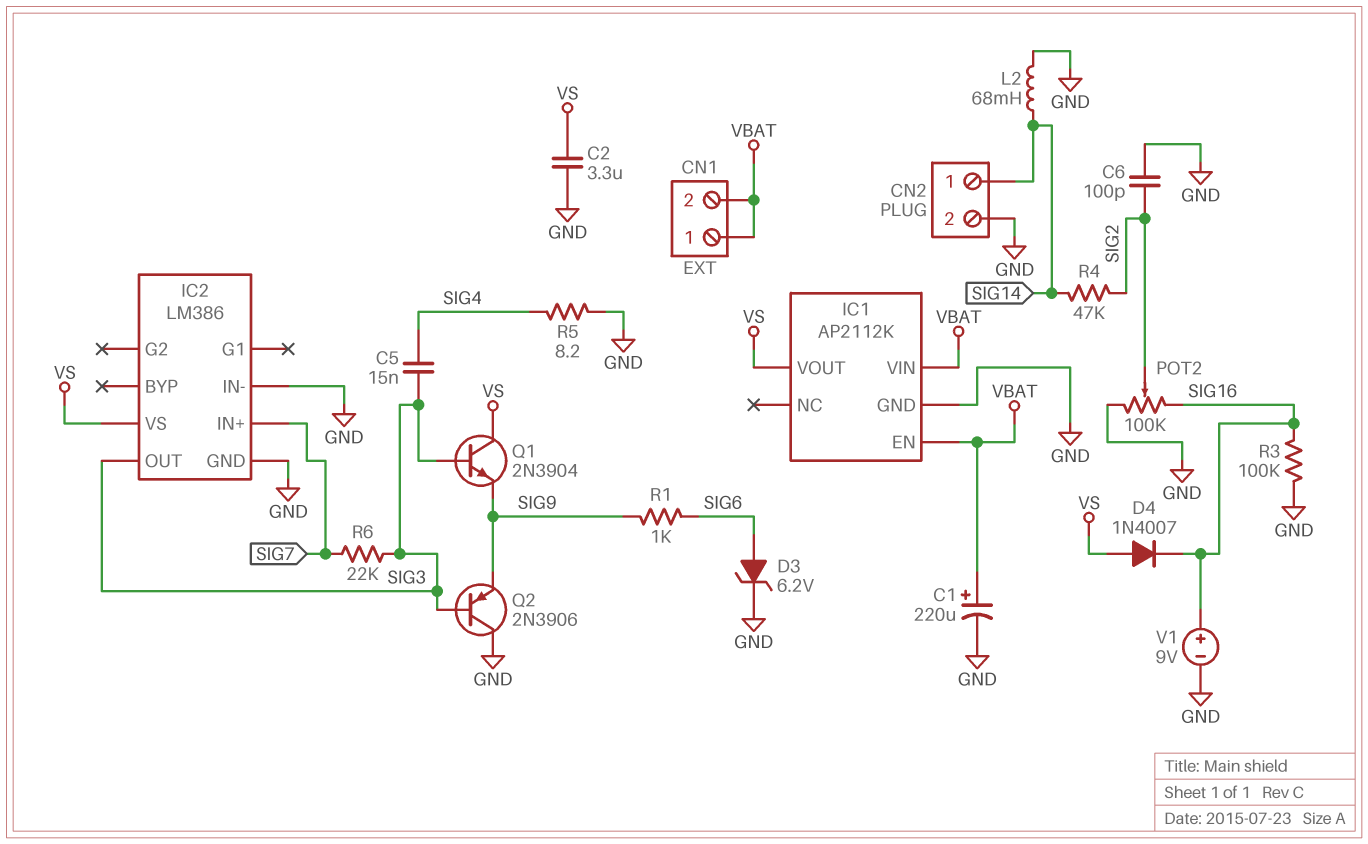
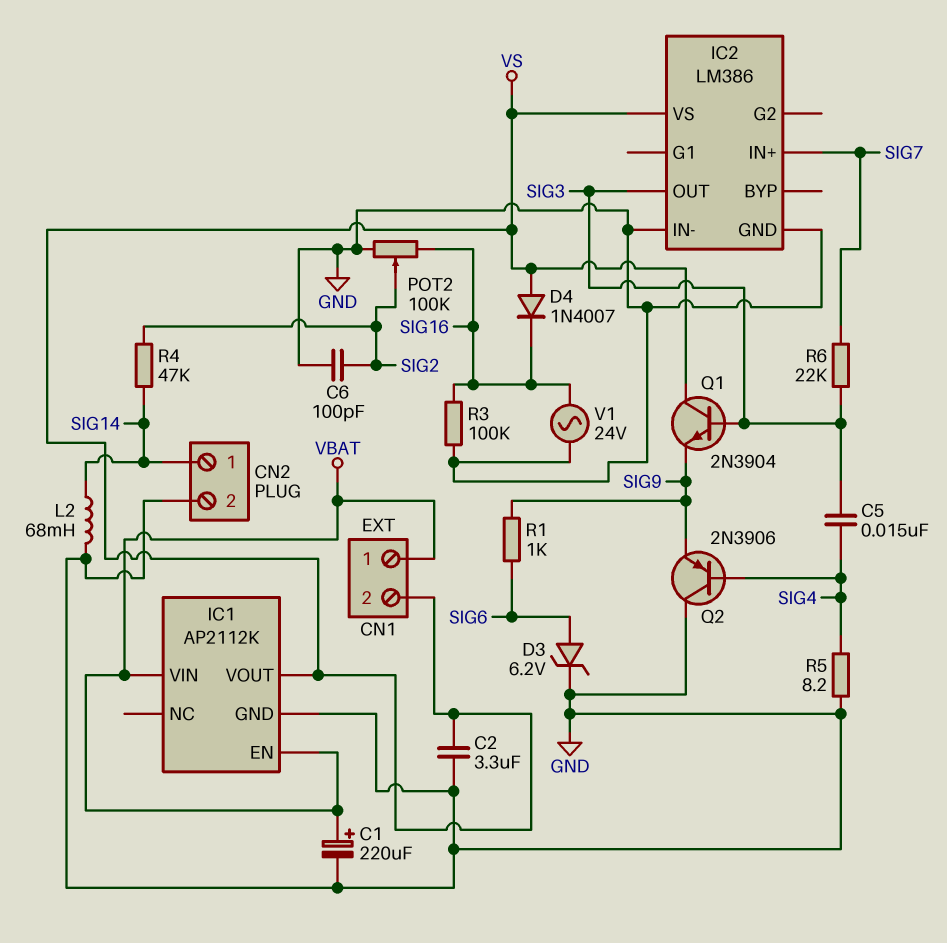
CN1 pin 2: VBAT -> VS
Q2: PNP 2N3906 (B SIG3, C GND, E SIG9) -> PNP 2N3906 (B SIG4, C GND, E SIG9)
V1: 9V (plus SIG16, minus GND) -> AC 24V (GND, SIG16)

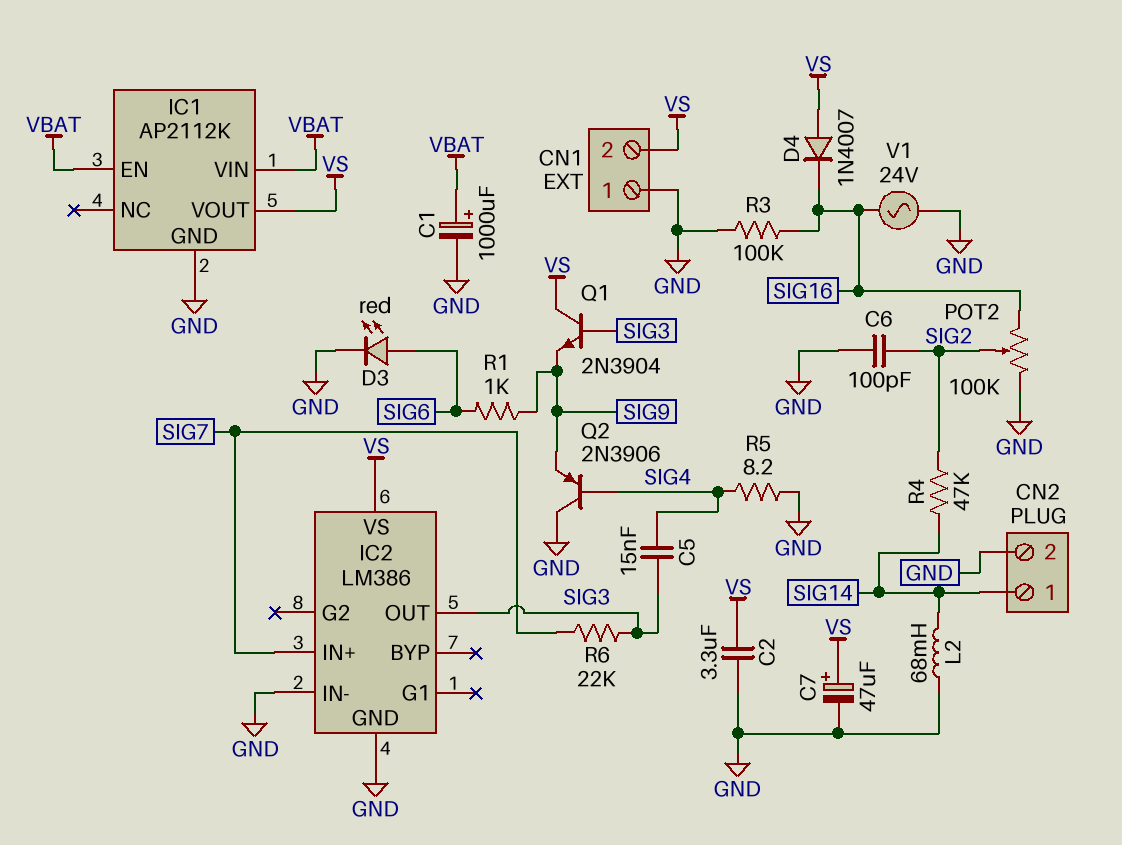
C1: 220uF (plus VBAT, minus GND) -> 1000uF (plus VBAT, minus GND)
C7: none -> 47uF (plus VS, minus GND)
CN1 pin 1: VBAT -> GND
D3: zener 6.2V (A SIG6, K GND) -> LED red (A SIG6, K GND)

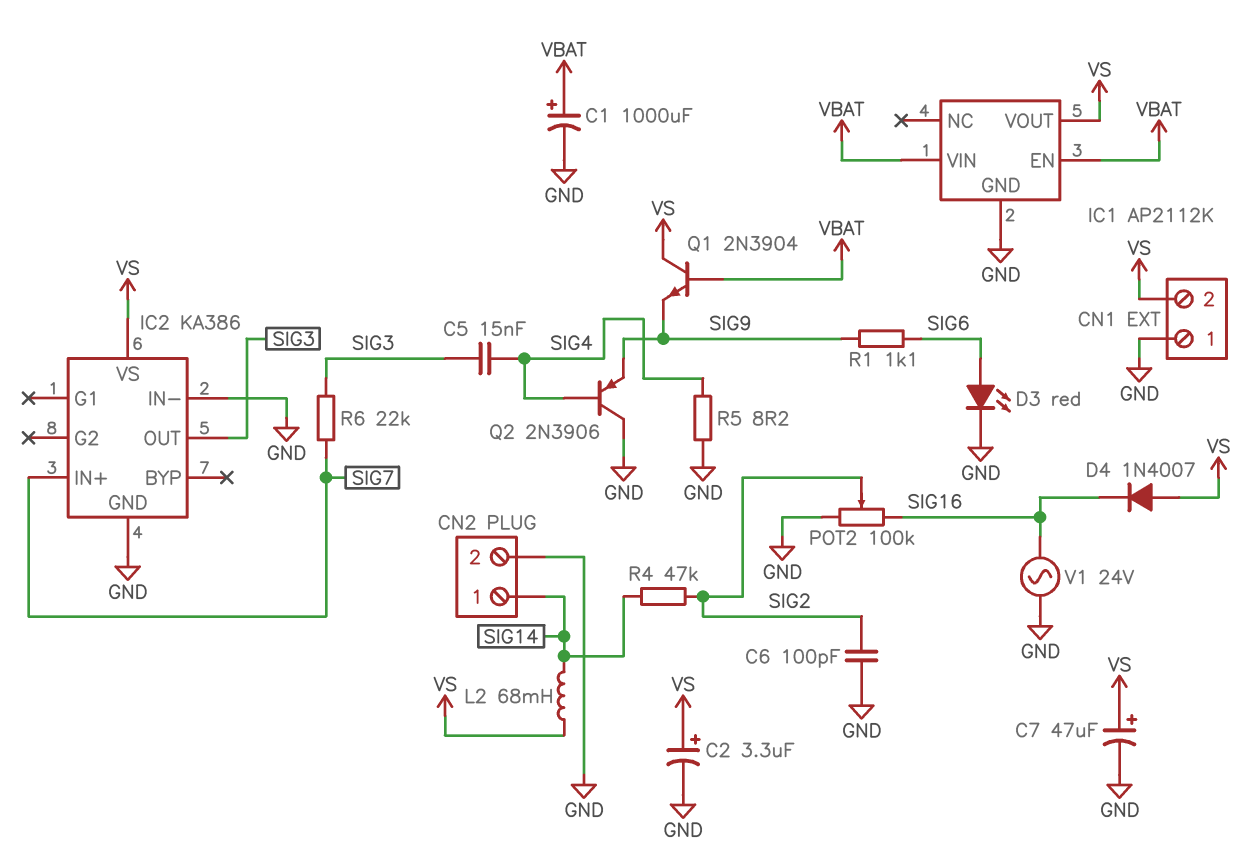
C2: 3.3uF (GND, VS) -> 3.3uF (plus VS, minus GND)
IC2: LM386 -> KA386
L2: 68mH (GND, SIG14) -> 68mH (SIG14, VS)
Q1: NPN 2N3904 (B SIG3, C VS, E SIG9) -> NPN 2N3904 (B VBAT, C VS, E SIG9)
R1: 1k (SIG6, SIG9) -> 1.1k (SIG6, SIG9)
R3: 100k (GND, SIG16) -> none

